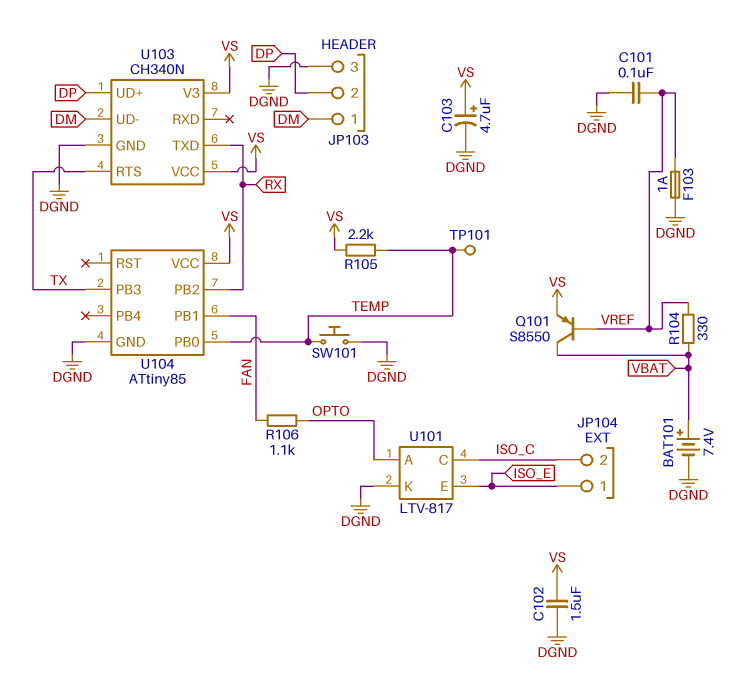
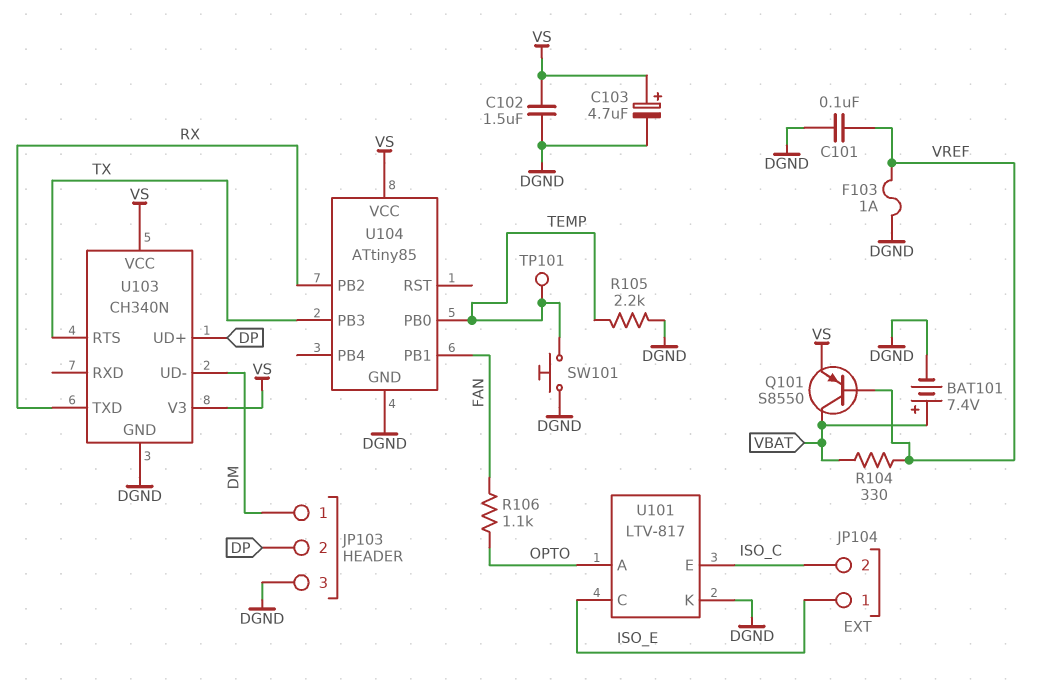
R105: 2.2k (TEMP, VS) -> 2.2k (DGND, TEMP)
U101 pin C: ISO_C -> ISO_E
U101 pin E: ISO_E -> ISO_C

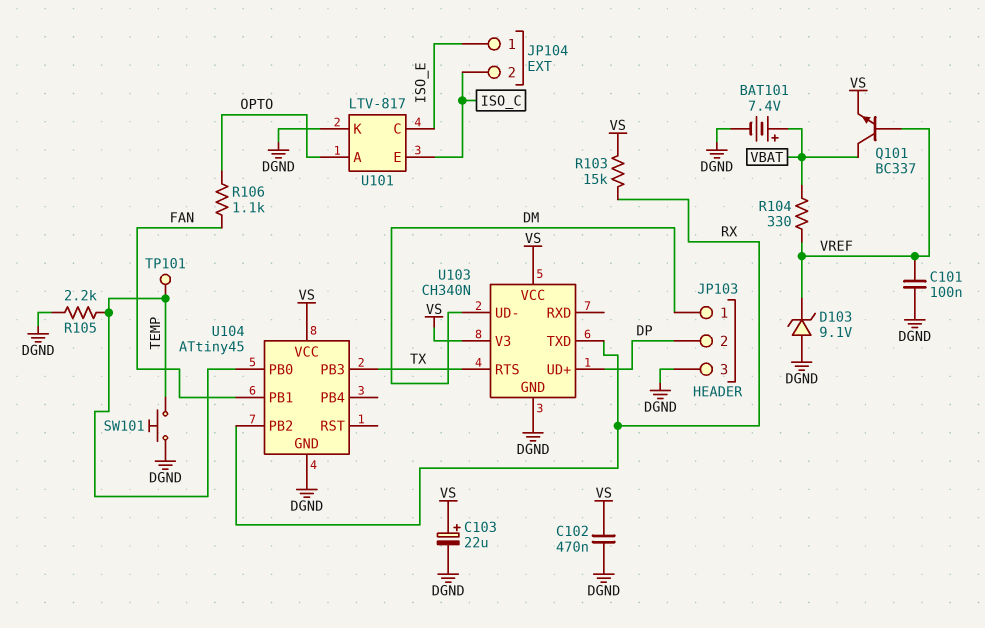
C102: 1.5uF (DGND, VS) -> 470nF (DGND, VS)
C103: 4.7uF (plus VS, minus DGND) -> 22uF (plus VS, minus DGND)
D103: none -> zener 9.1V (A DGND, K VREF)
F103: 1A (DGND, VREF) -> none
Q101: PNP S8550 (B VREF, C VBAT, E VS) -> NPN BC337 (B VREF, C VBAT, E VS)
R103: none -> 15k (RX, VS)
U104: ATtiny85 -> ATtiny45

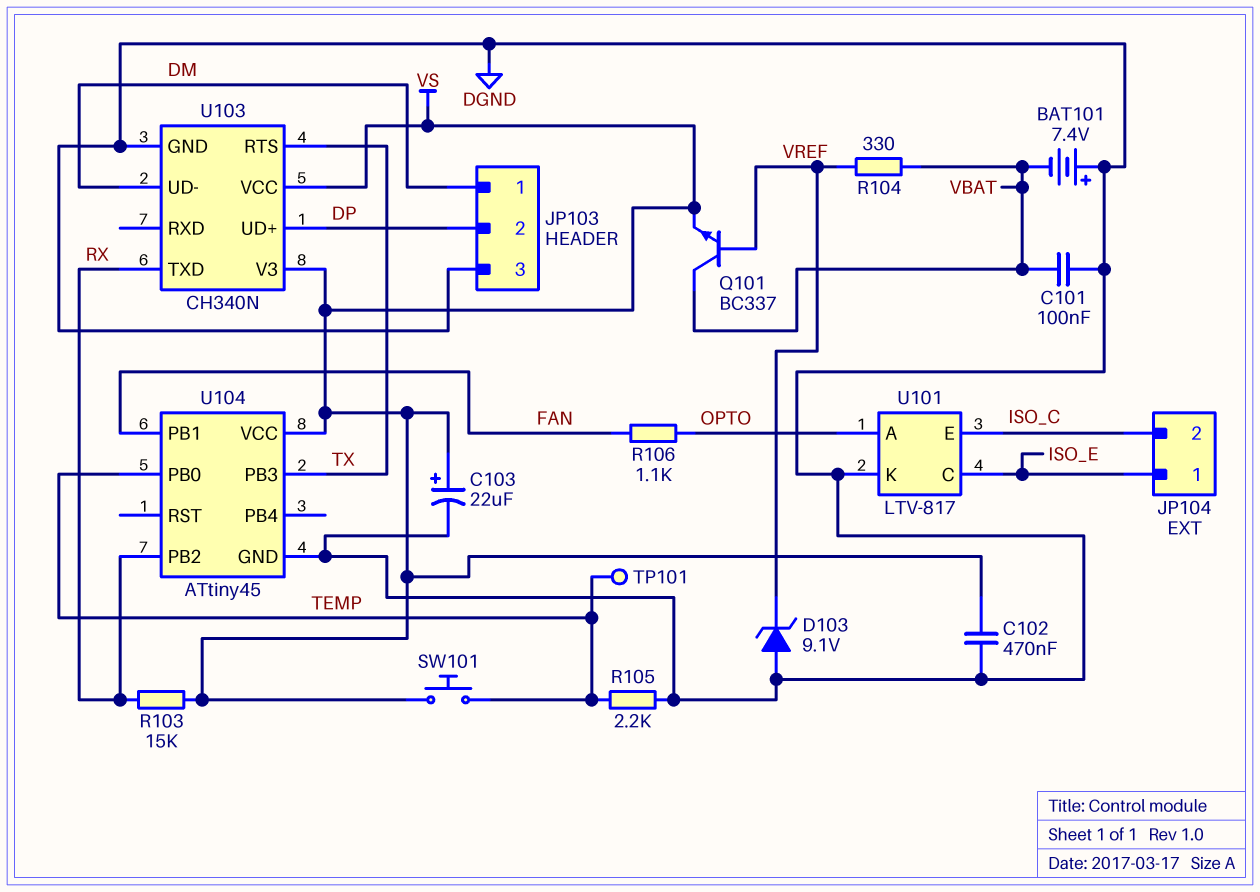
BAT101: 7.4V (plus VBAT, minus DGND) -> 7.4V (plus DGND, minus VBAT)
C101: 100nF (DGND, VREF) -> 100nF (DGND, VBAT)
SW101: button (DGND, TEMP) -> button (TEMP, VS)

